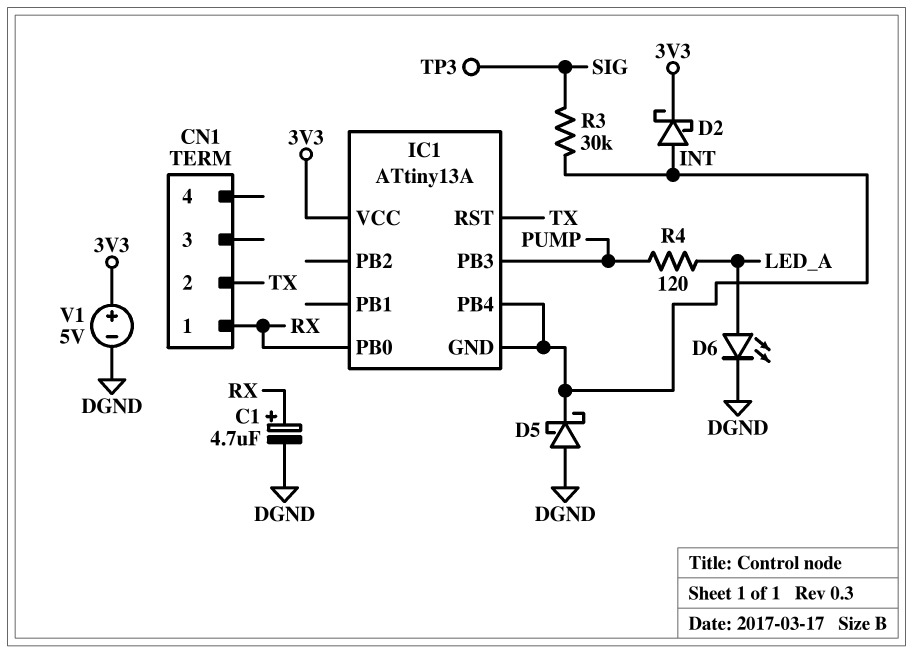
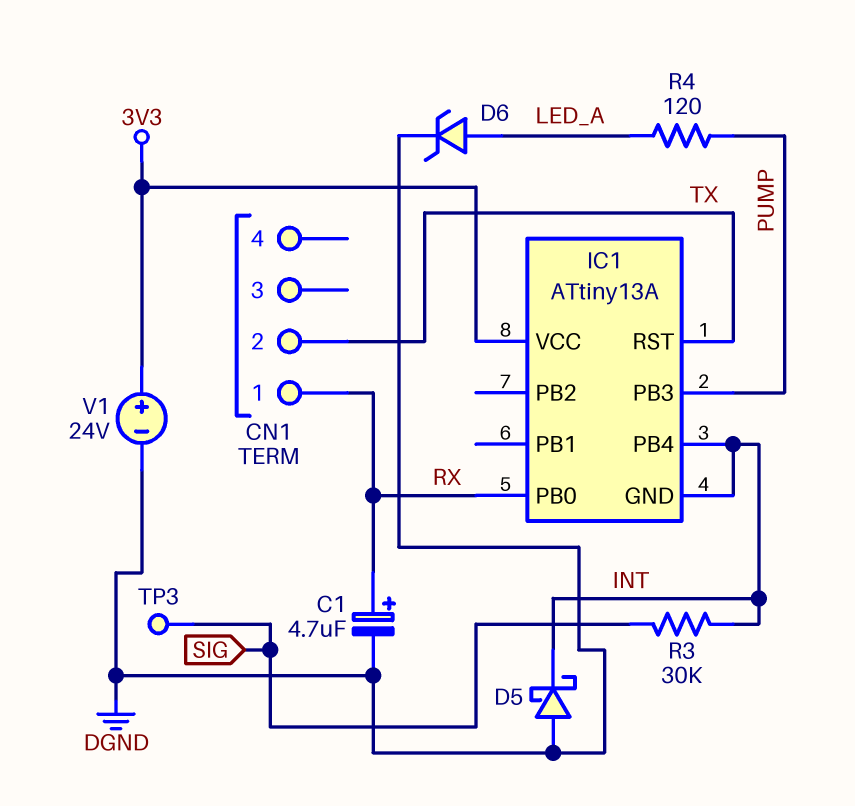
D2: schottky (A INT, K 3V3) -> none
D6: LED (A LED_A, K DGND) -> zener (A LED_A, K DGND)
V1: 5V (plus 3V3, minus DGND) -> 24V (plus 3V3, minus DGND)

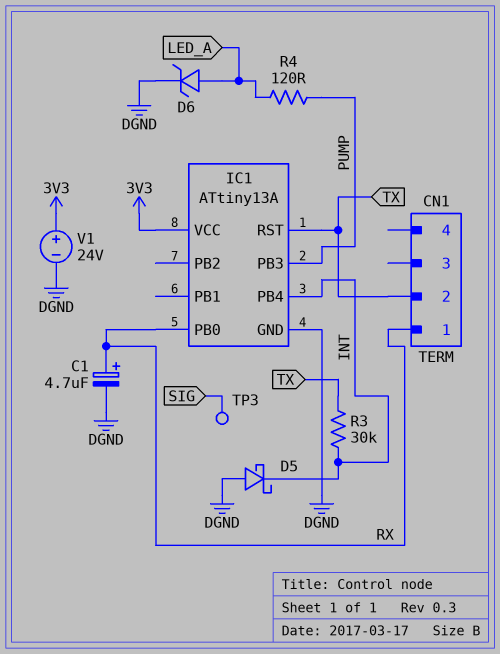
IC1 pin GND: INT -> DGND
R3: 30k (INT, SIG) -> 30k (INT, TX)

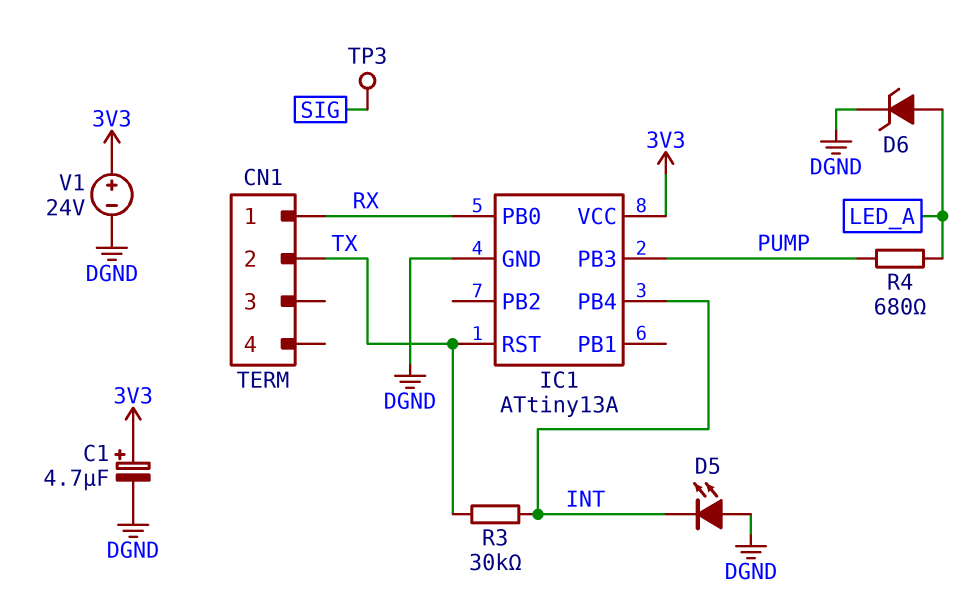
C1: 4.7uF (plus RX, minus DGND) -> 4.7uF (plus 3V3, minus DGND)
D5: schottky (A DGND, K INT) -> LED (A DGND, K INT)
R4: 120 (LED_A, PUMP) -> 680 (LED_A, PUMP)

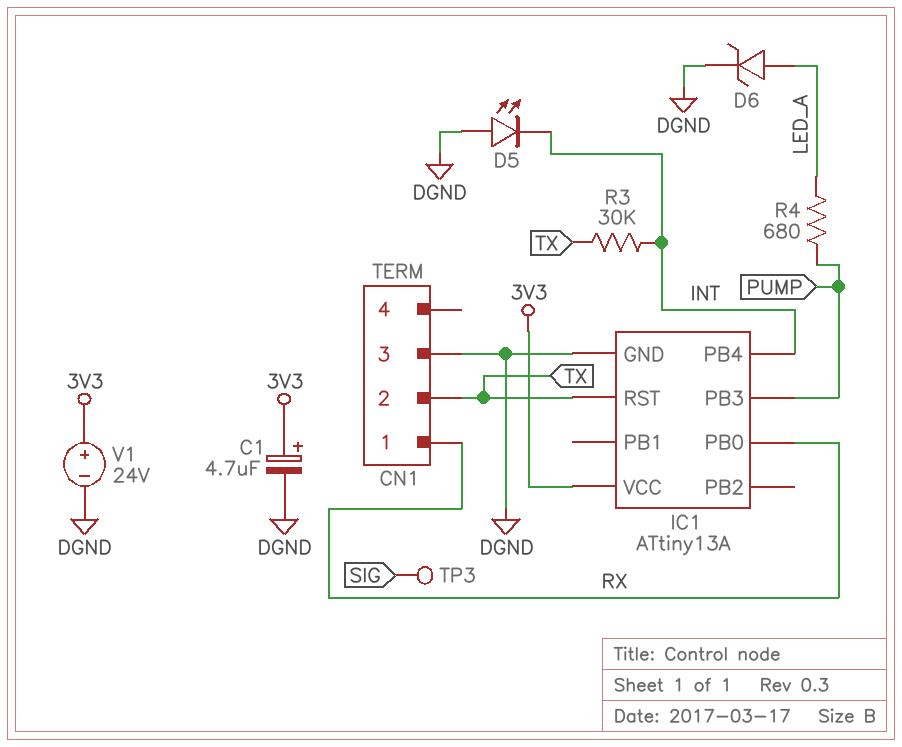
CN1 pin 3: none -> DGND

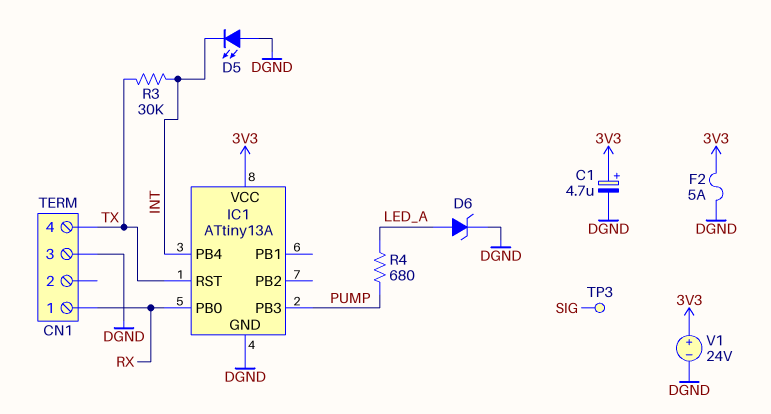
CN1 pin 2: TX -> none
CN1 pin 4: none -> TX
F2: none -> 5A (3V3, DGND)

